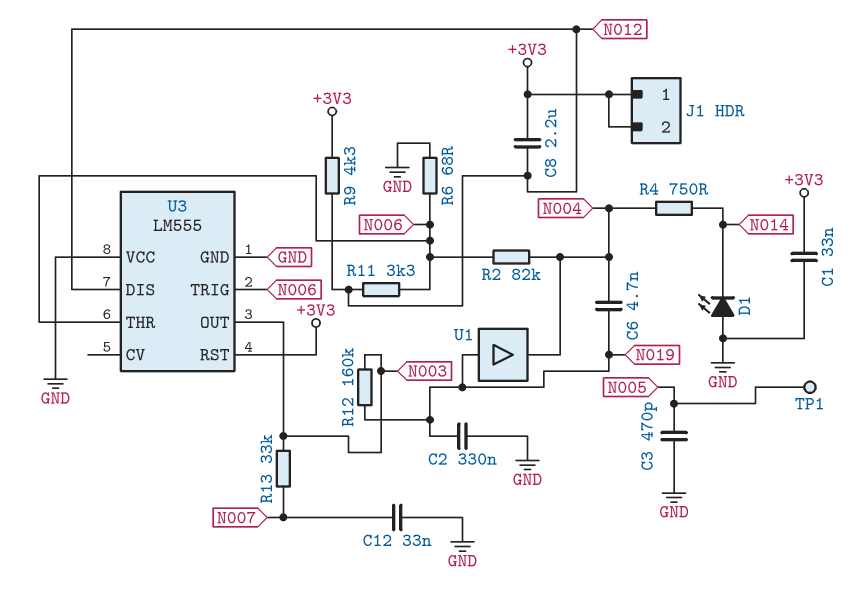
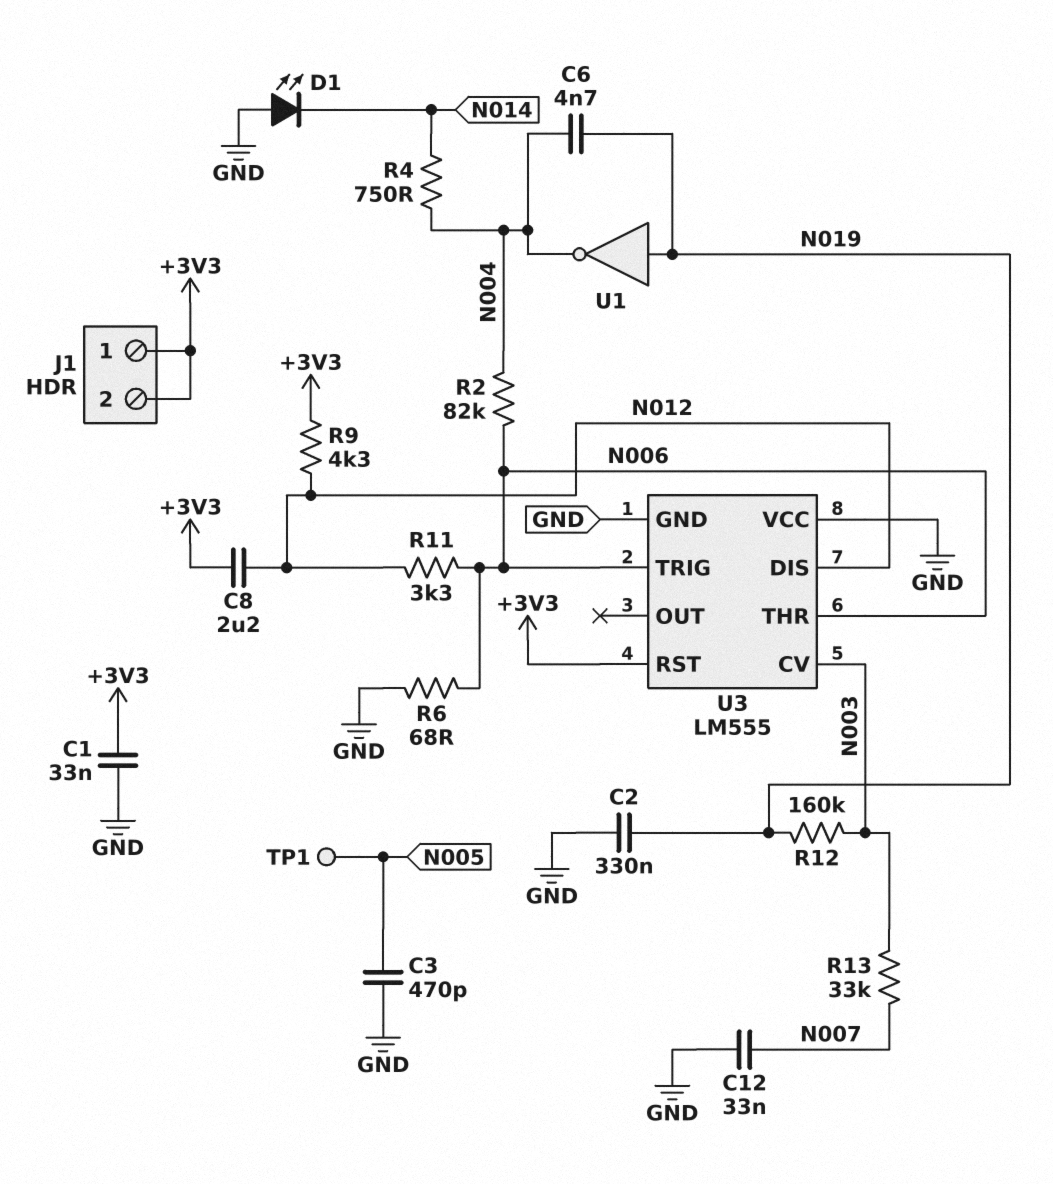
U1: buffer (in N019, out N004) -> NOT (in N019, out N004)
U3 pin CV: none -> N003
U3 pin OUT: N003 -> none

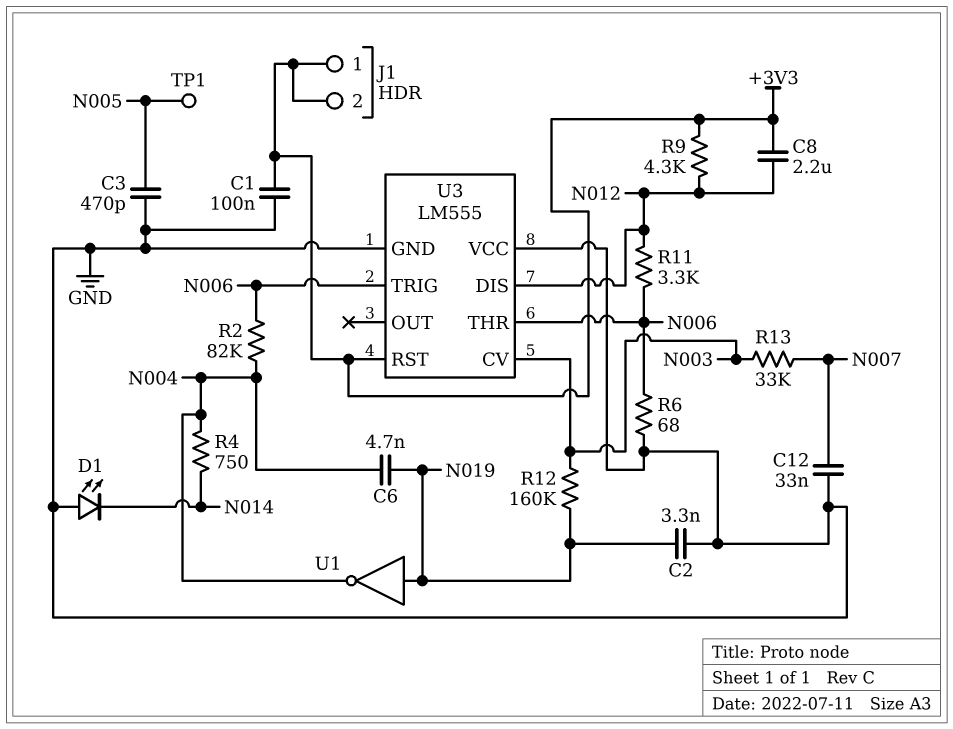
C1: 33nF (+3V3, GND) -> 100nF (+3V3, GND)
C2: 330nF (GND, N019) -> 3.3nF (GND, N019)

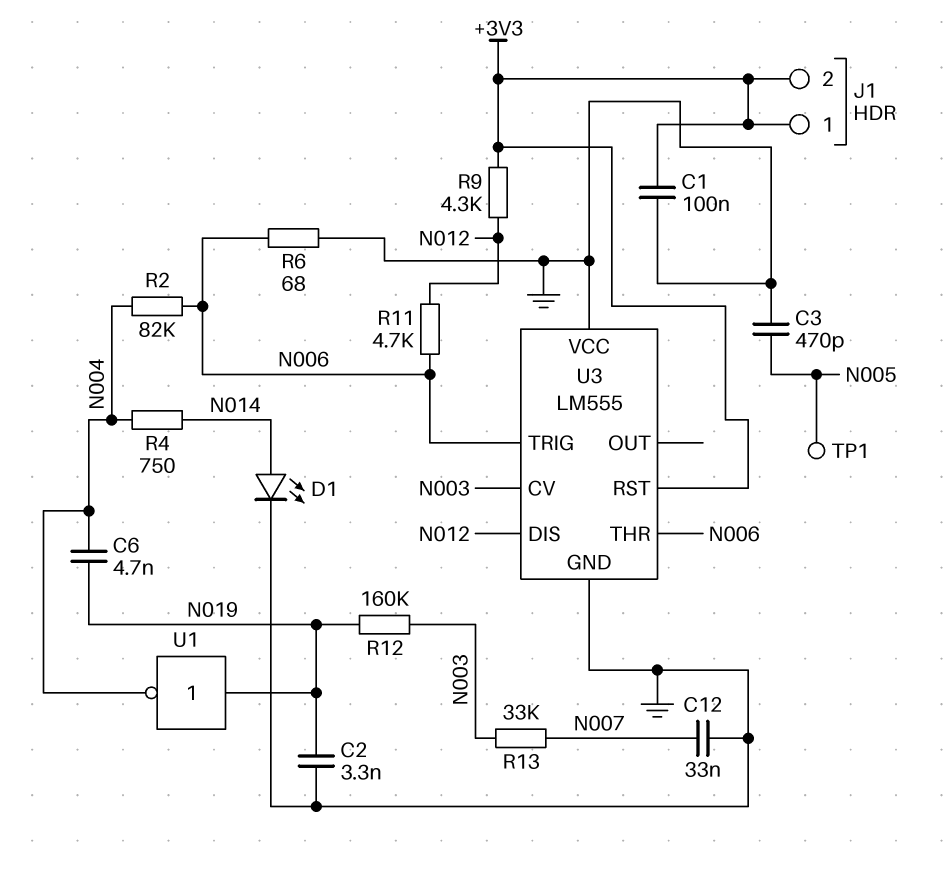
C8: 2.2uF (+3V3, N012) -> none
D1: LED (A GND, K N014) -> LED (A N014, K GND)
R11: 3.3k (N006, N012) -> 4.7k (N006, N012)

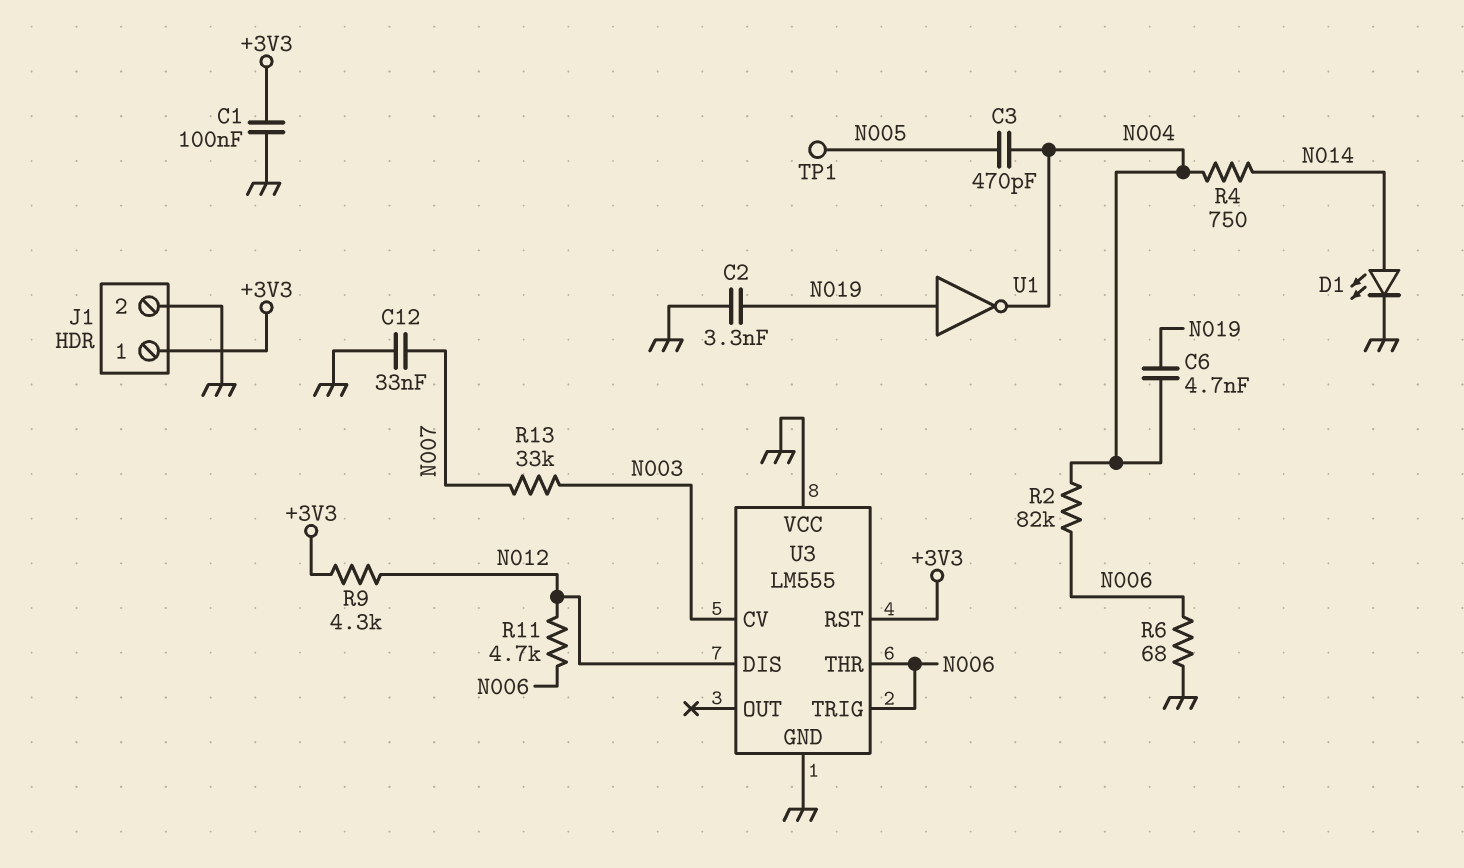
C3: 470pF (GND, N005) -> 470pF (N004, N005)
J1 pin 2: +3V3 -> GND
R12: 160k (N003, N019) -> none

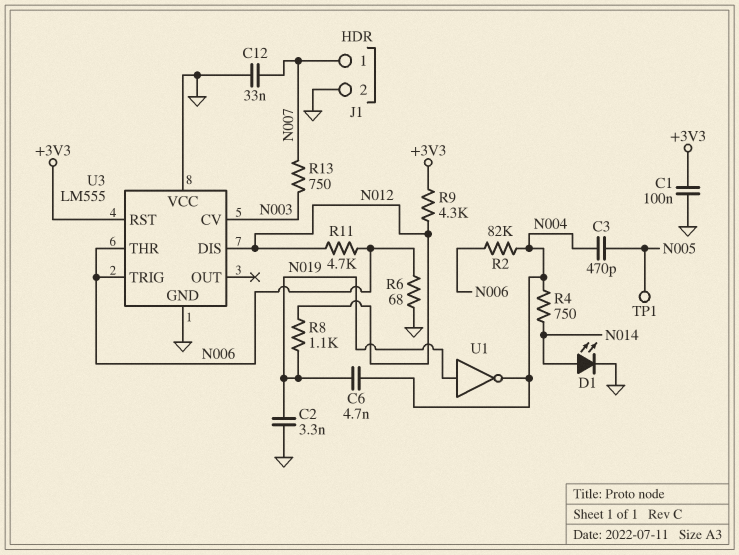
J1 pin 1: +3V3 -> N007
R8: none -> 1.1k (N012, N019)
R13: 33k (N003, N007) -> 750 (N003, N007)

